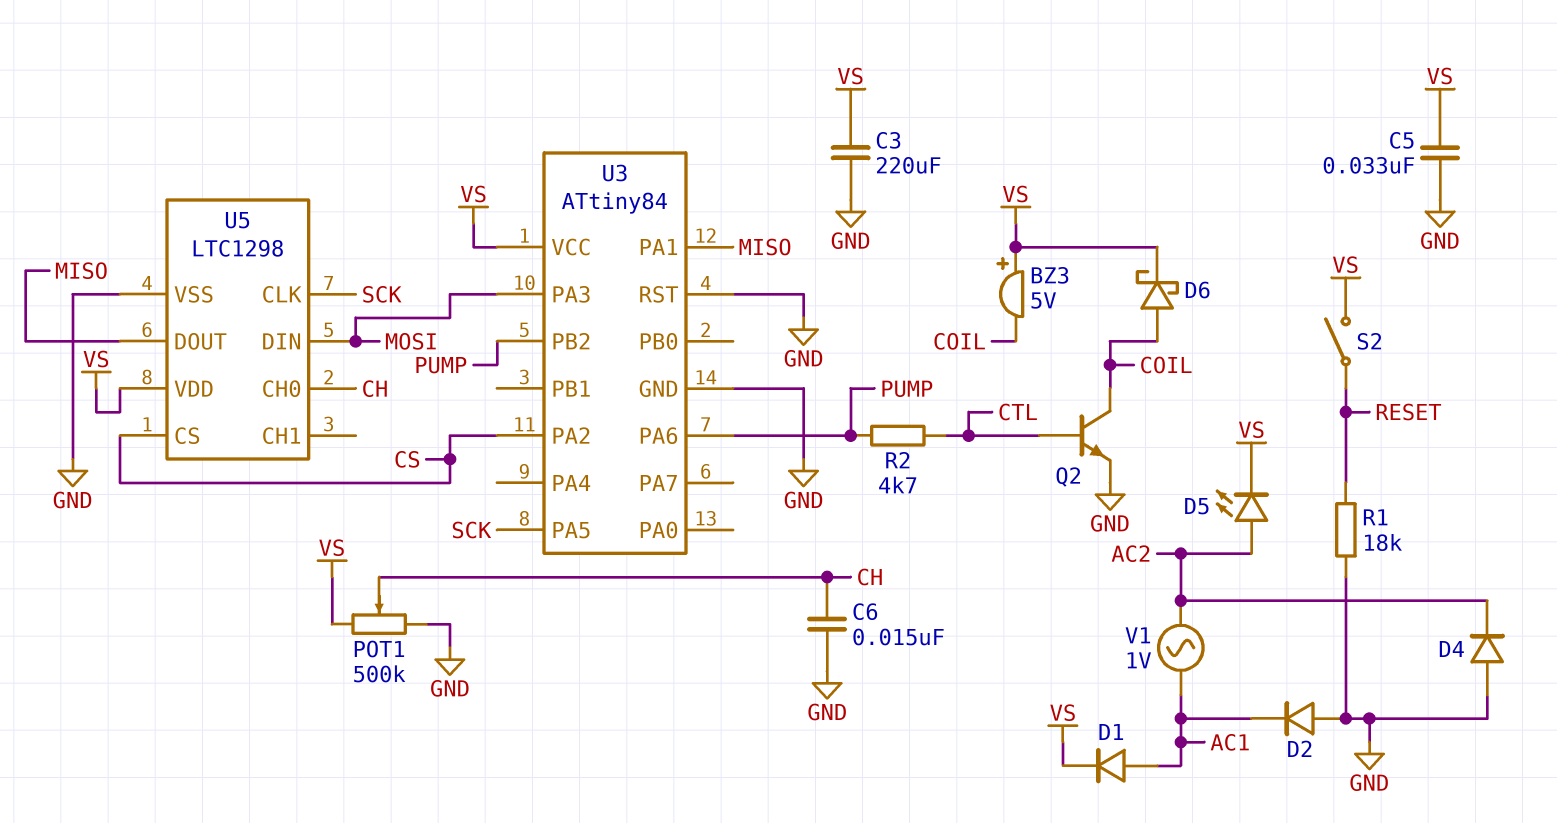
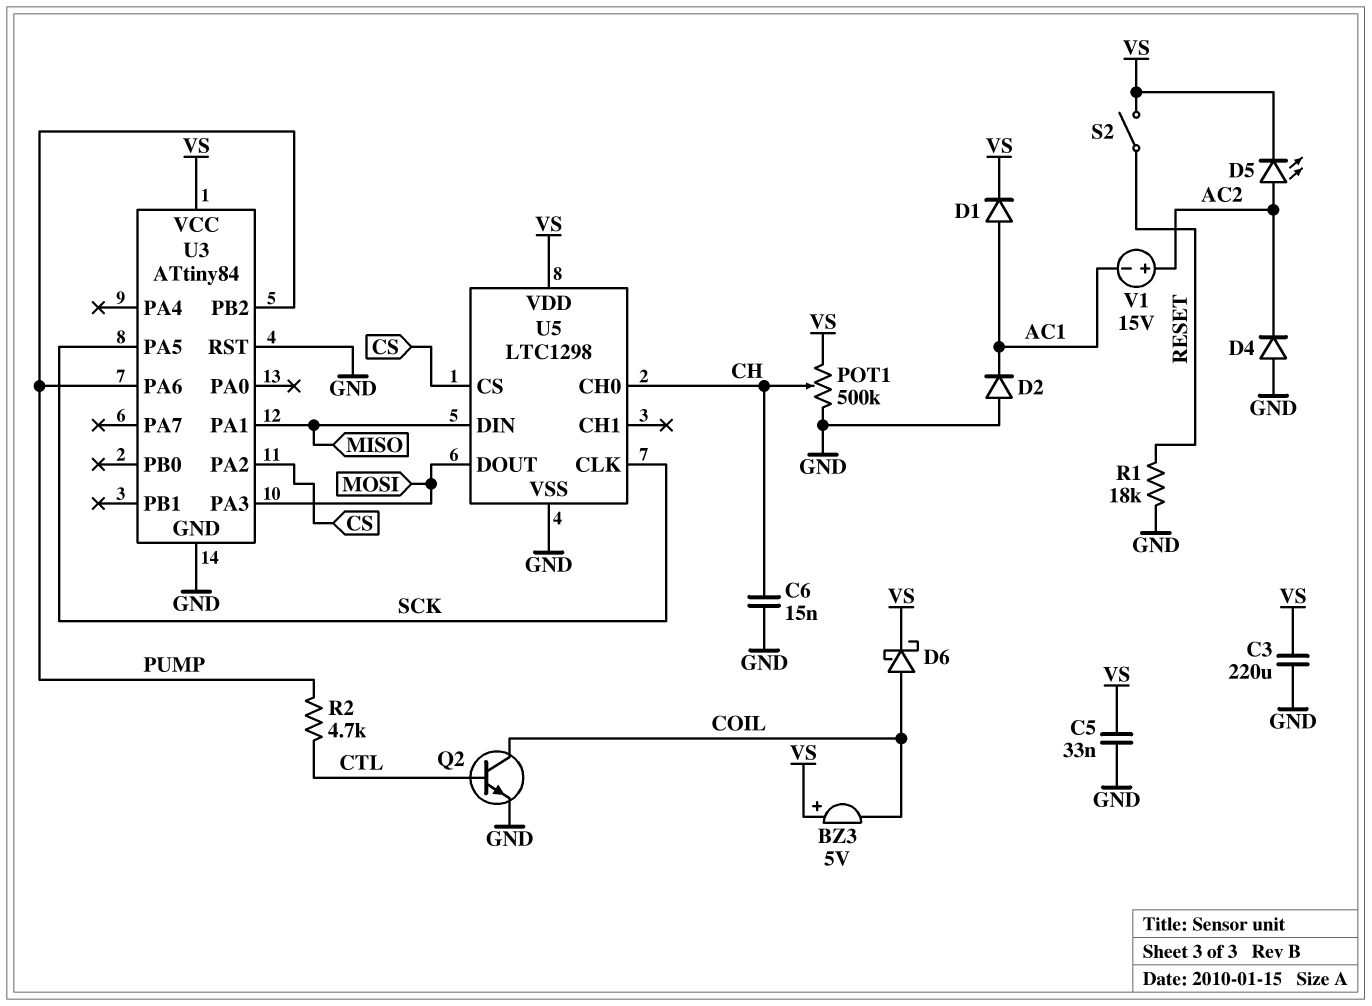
U5 pin DIN: MOSI -> MISO
U5 pin DOUT: MISO -> MOSI
V1: AC 1V (AC1, AC2) -> 15V (plus AC2, minus AC1)

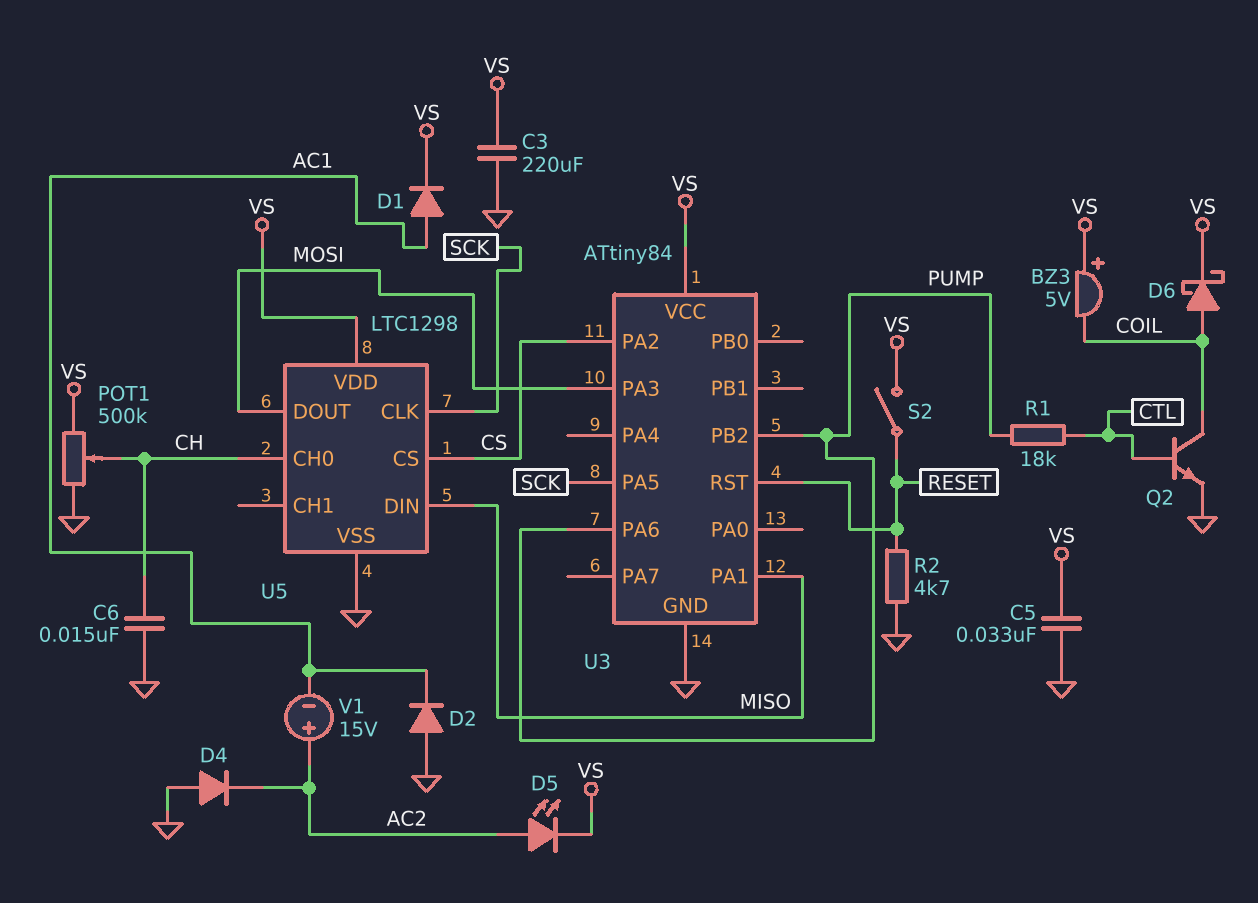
R1: 18k (GND, RESET) -> 18k (CTL, PUMP)
R2: 4.7k (CTL, PUMP) -> 4.7k (GND, RESET)
U3 pin RST: GND -> RESET

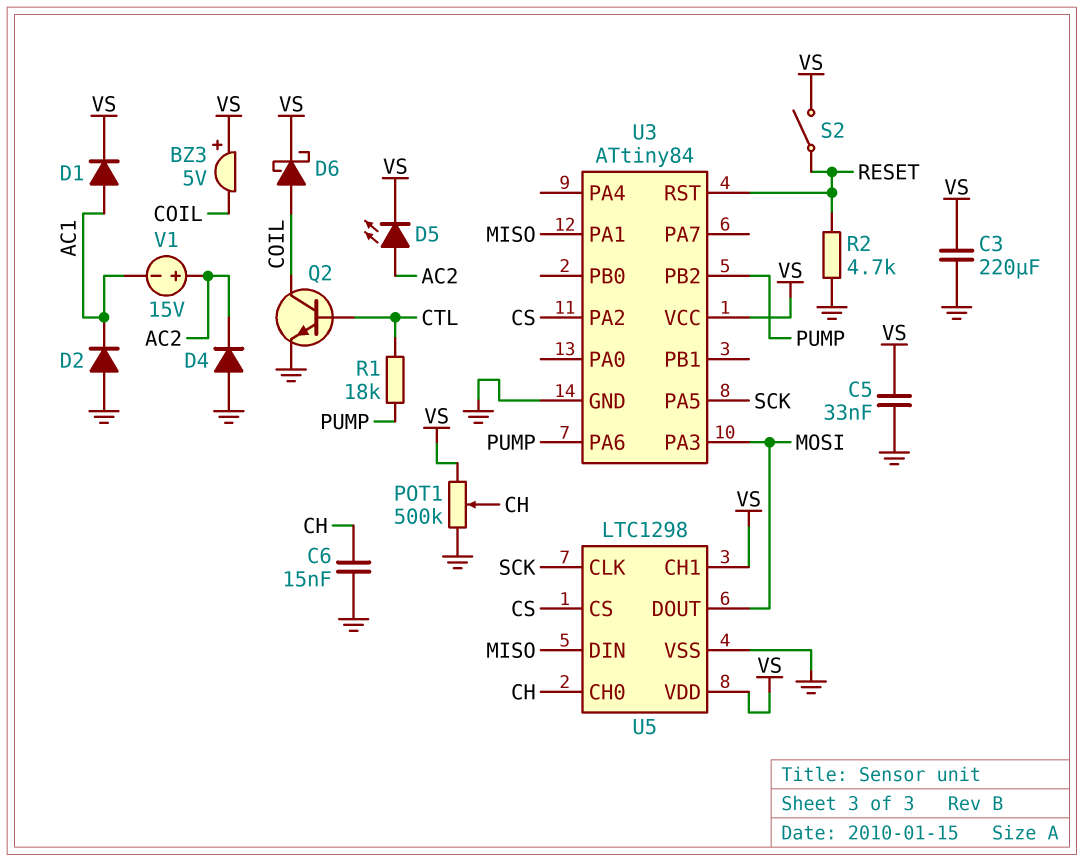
U5 pin CH1: none -> VS

